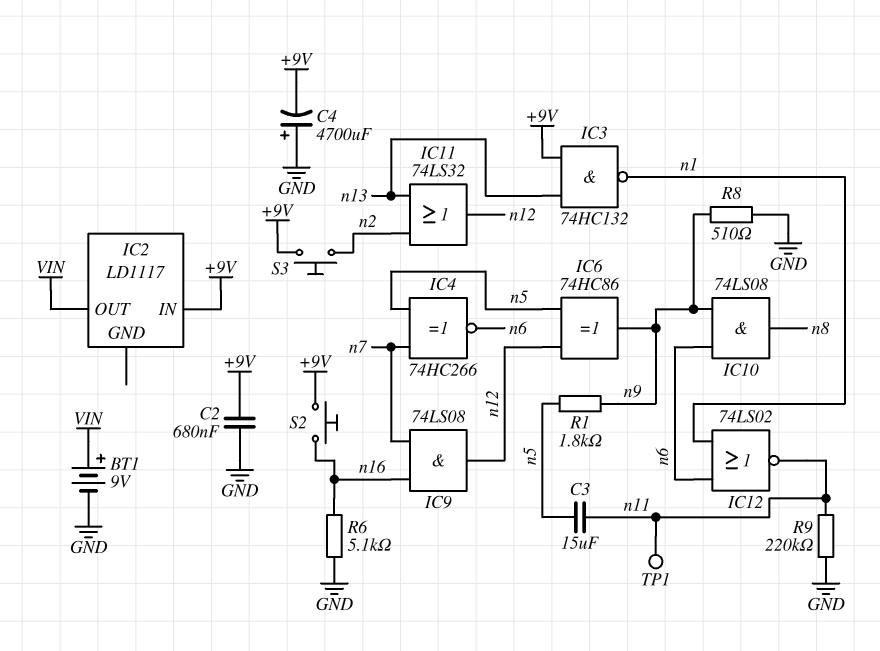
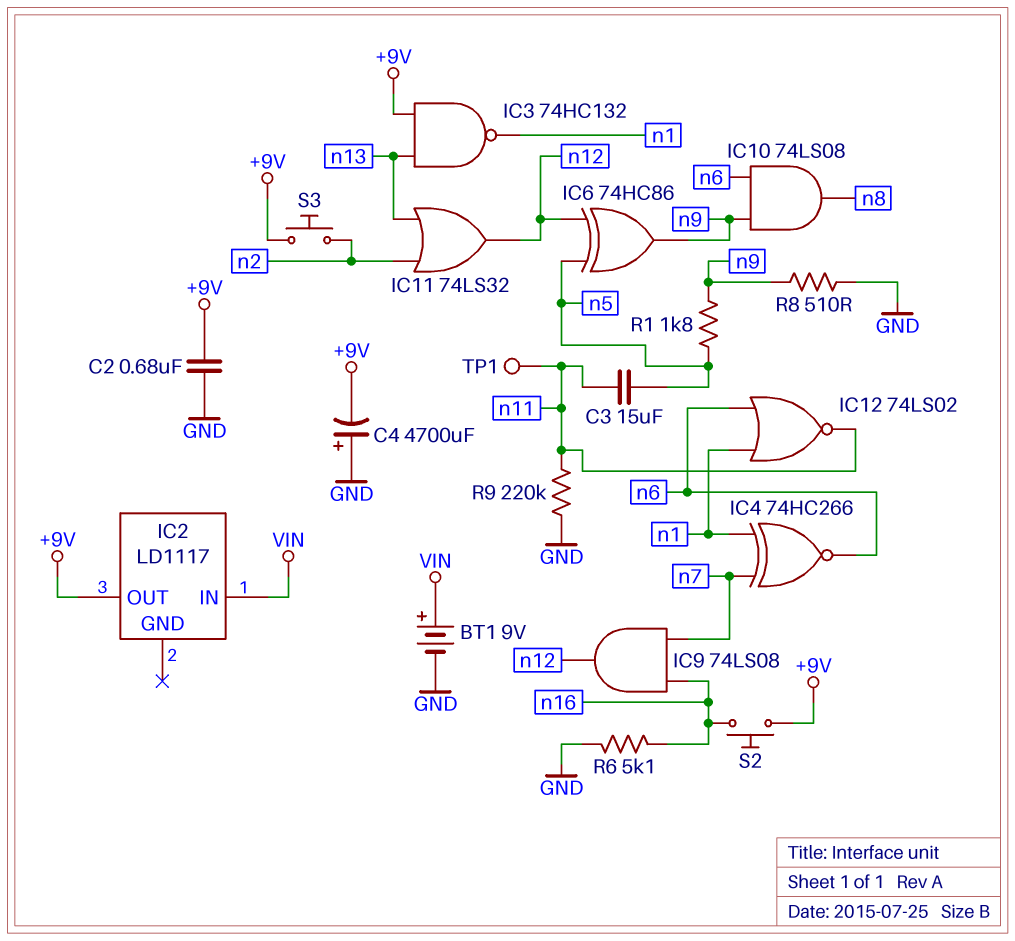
IC2 pin IN: +9V -> VIN
IC2 pin OUT: VIN -> +9V
IC4: XNOR 74HC266 (in n5, in n7, out n6) -> XNOR 74HC266 (in n1, in n7, out n6)

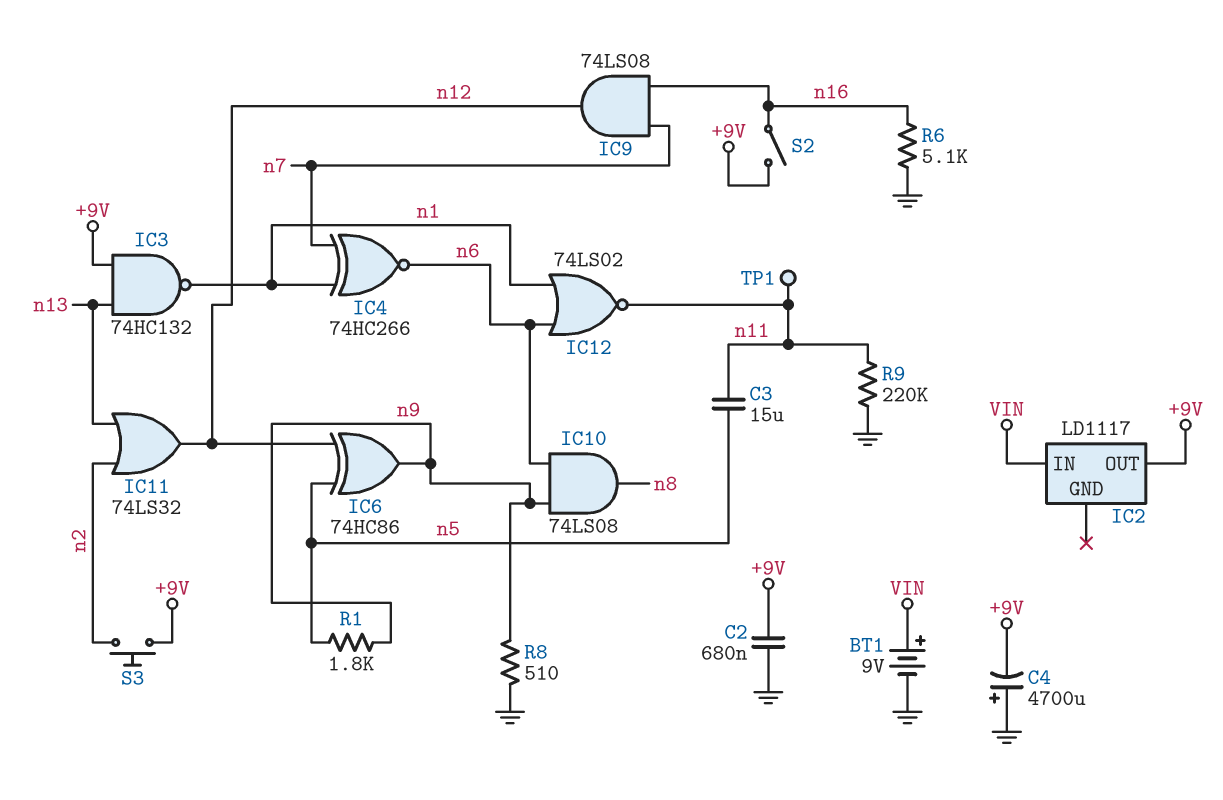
S2: button (+9V, n16) -> switch (+9V, n16)

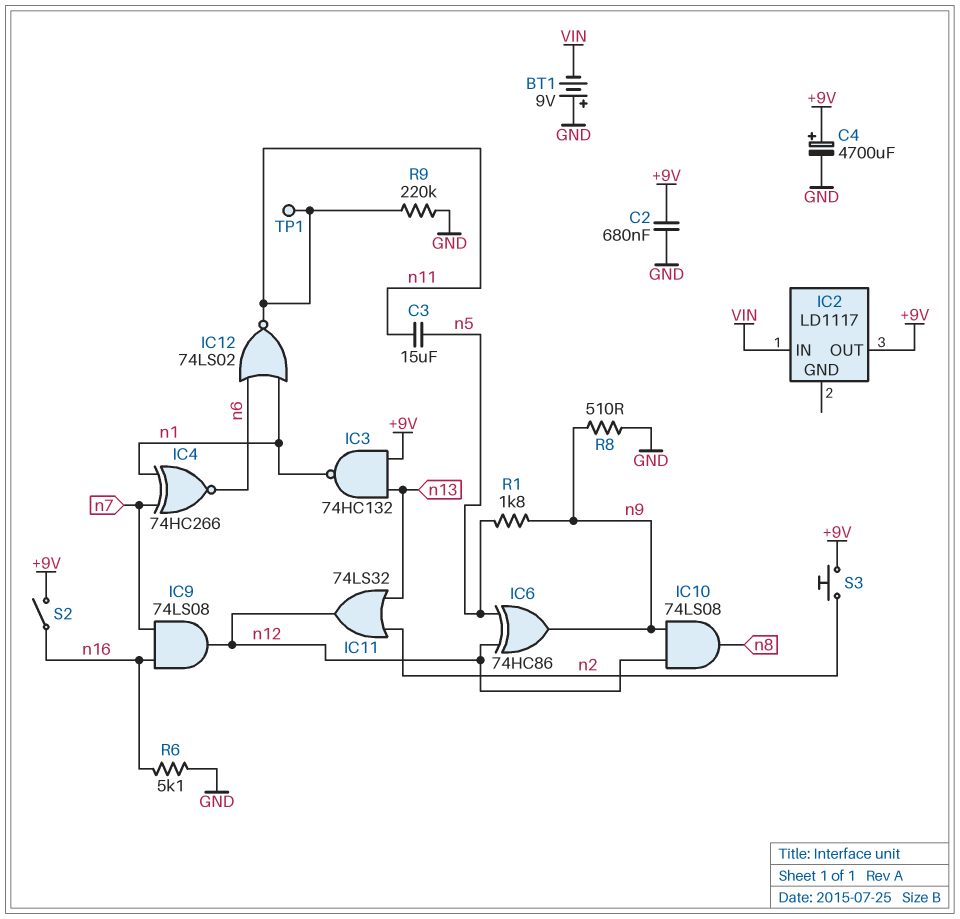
BT1: 9V (plus VIN, minus GND) -> 9V (plus GND, minus VIN)
C4: 4700uF (plus GND, minus +9V) -> 4700uF (plus +9V, minus GND)
IC10: AND 74LS08 (in n6, in n9, out n8) -> AND 74LS08 (in n9, in n12, out n8)

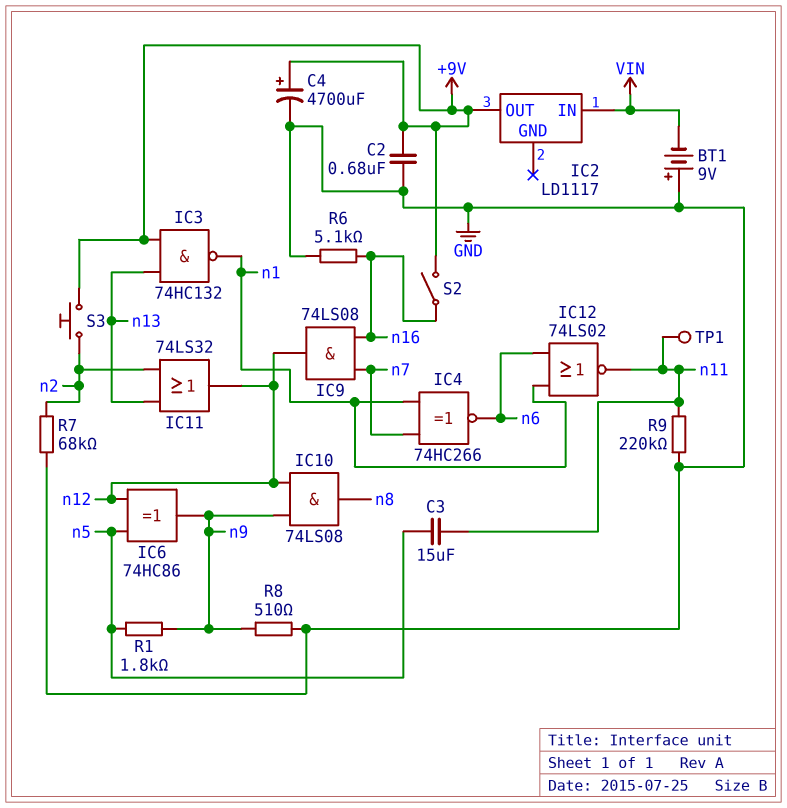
R7: none -> 68k (GND, n2)

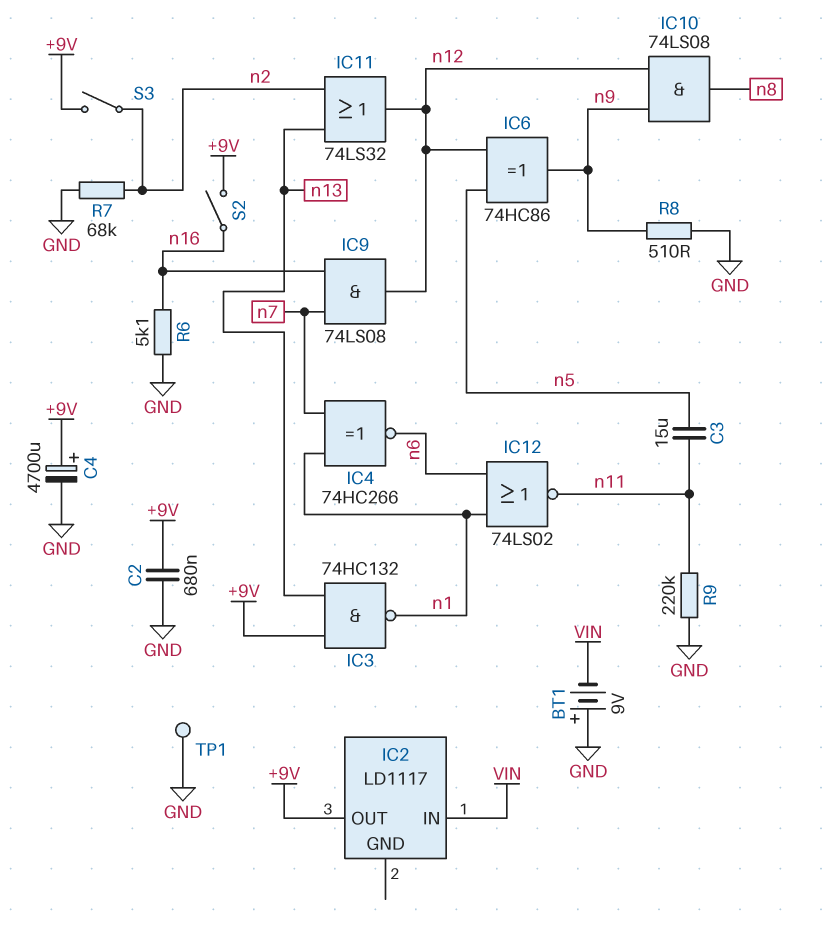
R1: 1.8k (n5, n9) -> none
S3: button (+9V, n2) -> switch (+9V, n2)
TP1: test point (n11) -> test point (GND)

